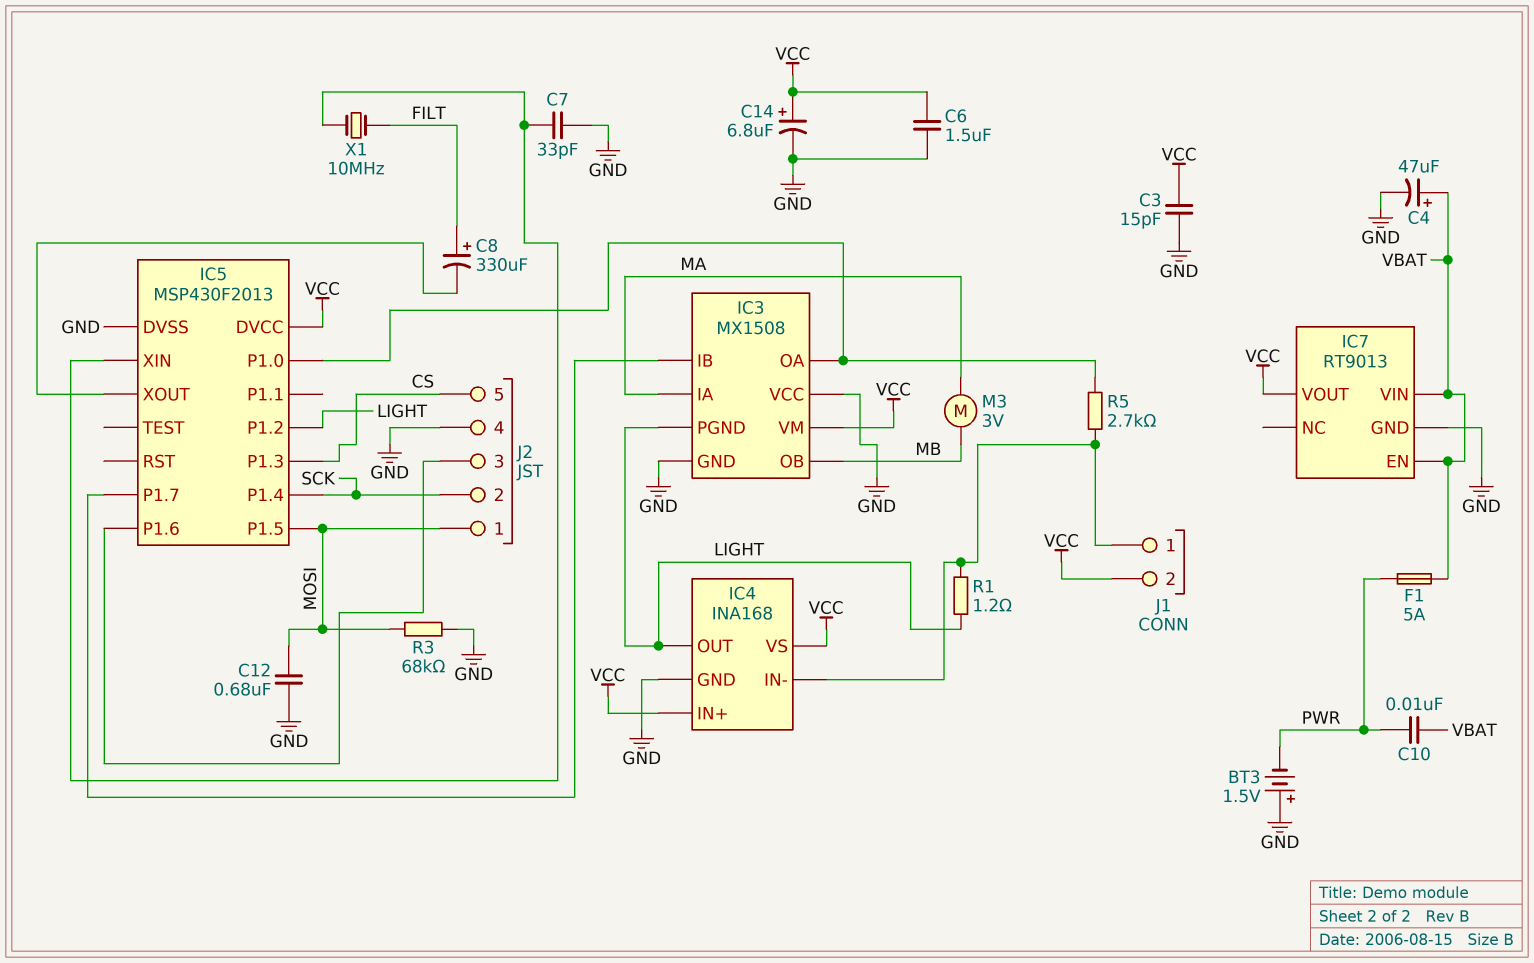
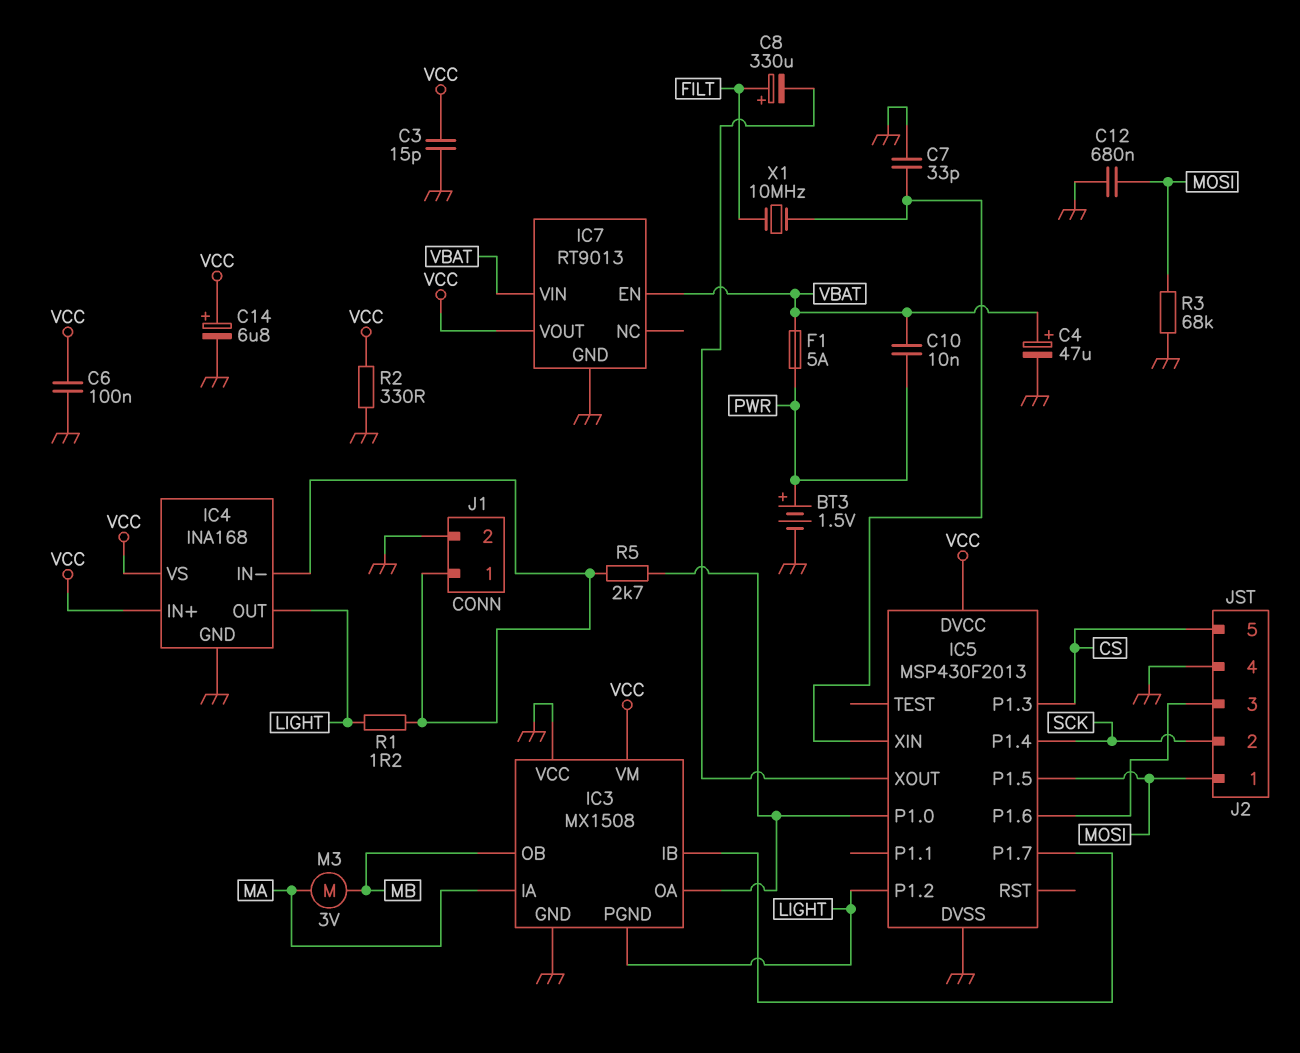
BT3: 1.5V (plus GND, minus PWR) -> 1.5V (plus PWR, minus GND)
C6: 1.5uF (GND, VCC) -> 100nF (GND, VCC)
J1 pin 2: VCC -> GND
R2: none -> 330 (GND, VCC)

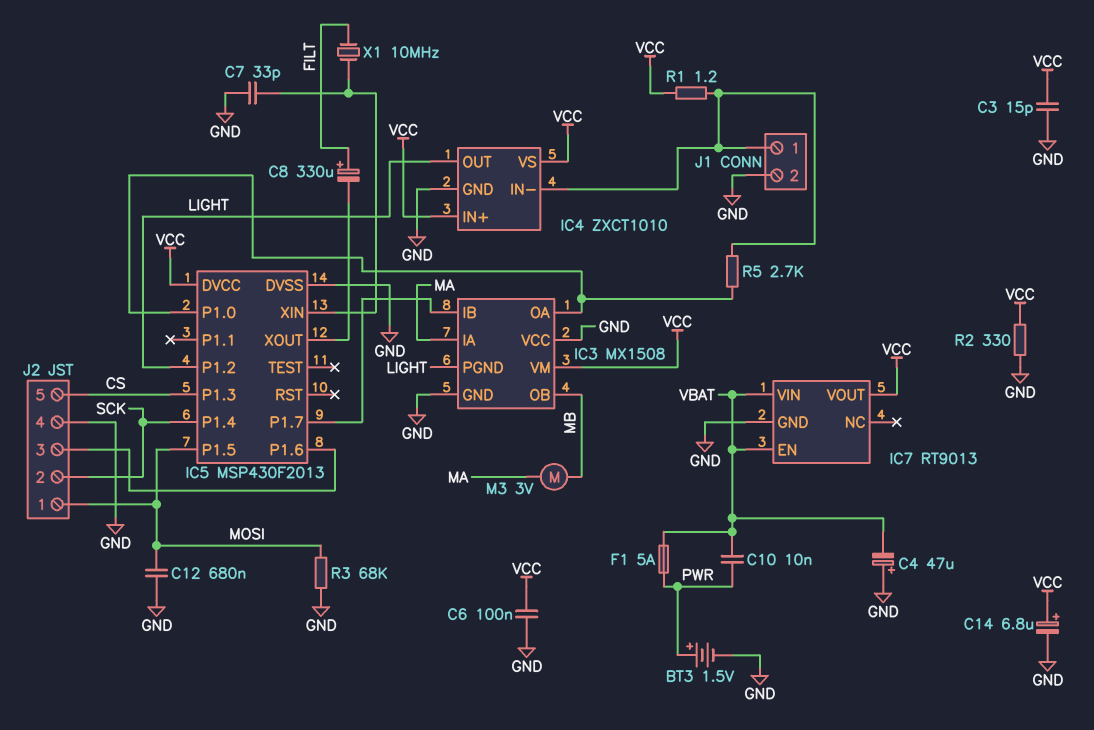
C4: 47uF (plus VBAT, minus GND) -> 47uF (plus GND, minus VBAT)
IC4: INA168 -> ZXCT1010
R1: 1.2 (IC4/IN-, LIGHT) -> 1.2 (IC4/IN-, VCC)

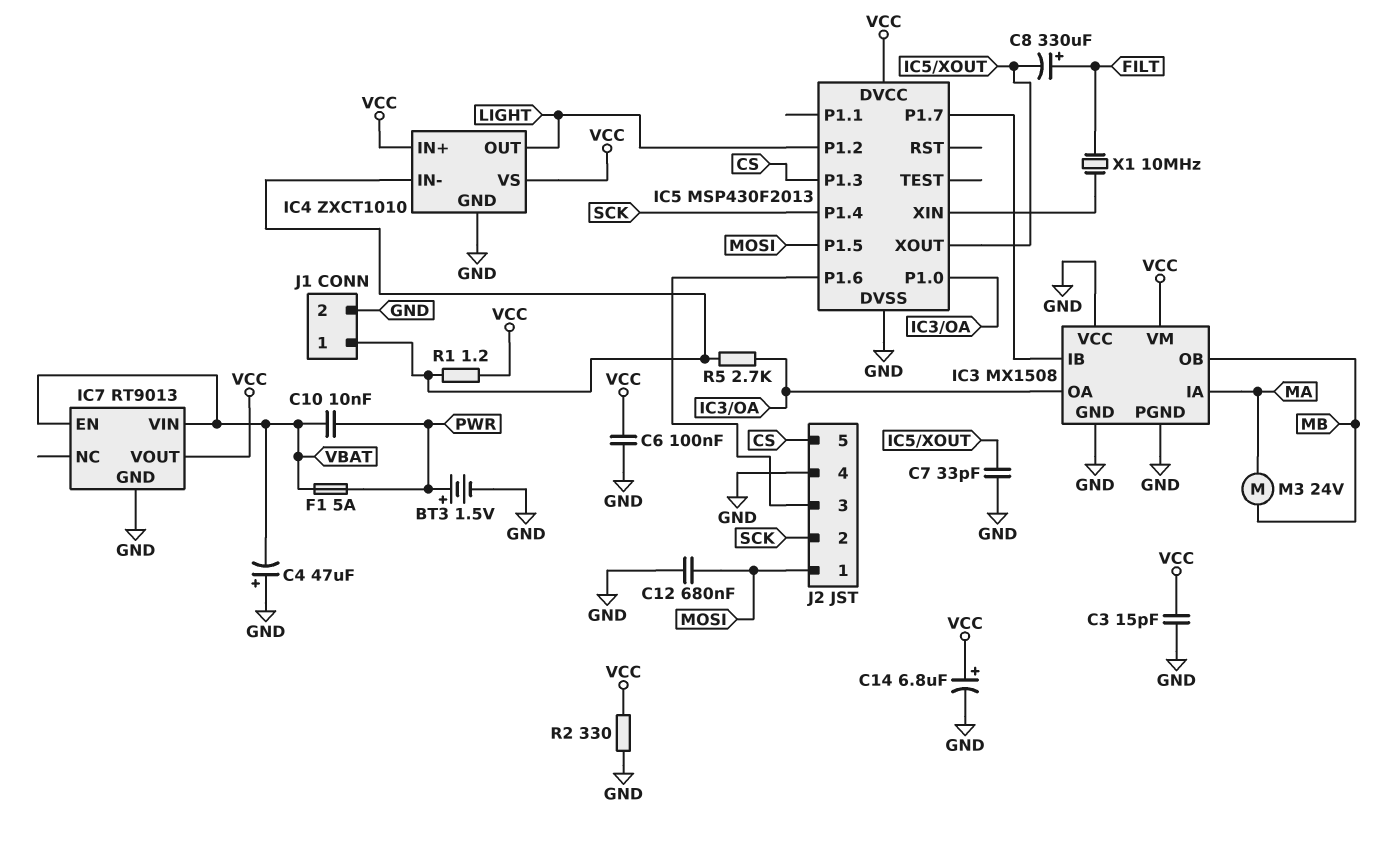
C7: 33pF (GND, IC5/XIN) -> 33pF (GND, IC5/XOUT)
IC3 pin PGND: LIGHT -> GND
M3: motor 3V (MA, MB) -> motor 24V (MA, MB)
R3: 68k (GND, MOSI) -> none

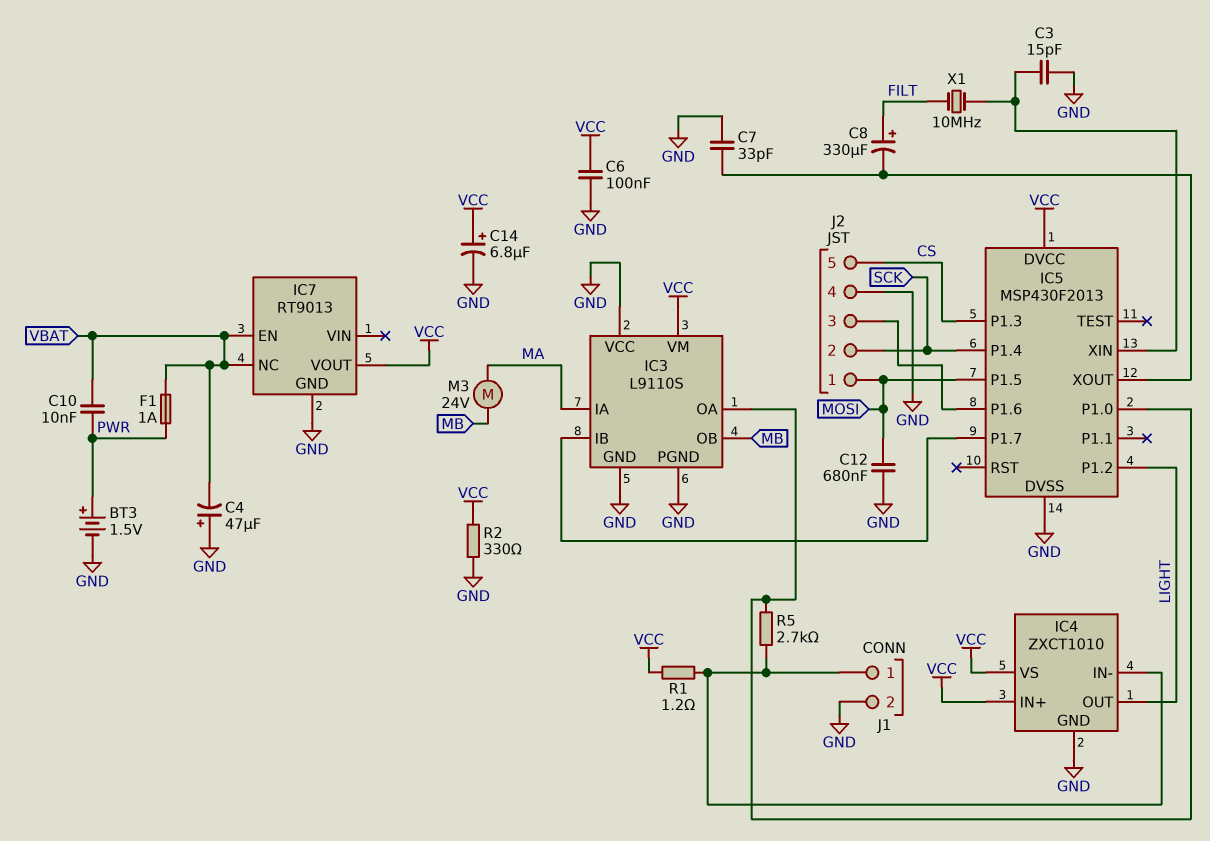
C3: 15pF (GND, VCC) -> 15pF (GND, IC5/XIN)
F1: 5A (PWR, VBAT) -> 1A (PWR, VBAT)
IC3: MX1508 -> L9110S
IC7 pin NC: none -> VBAT
IC7 pin VIN: VBAT -> none

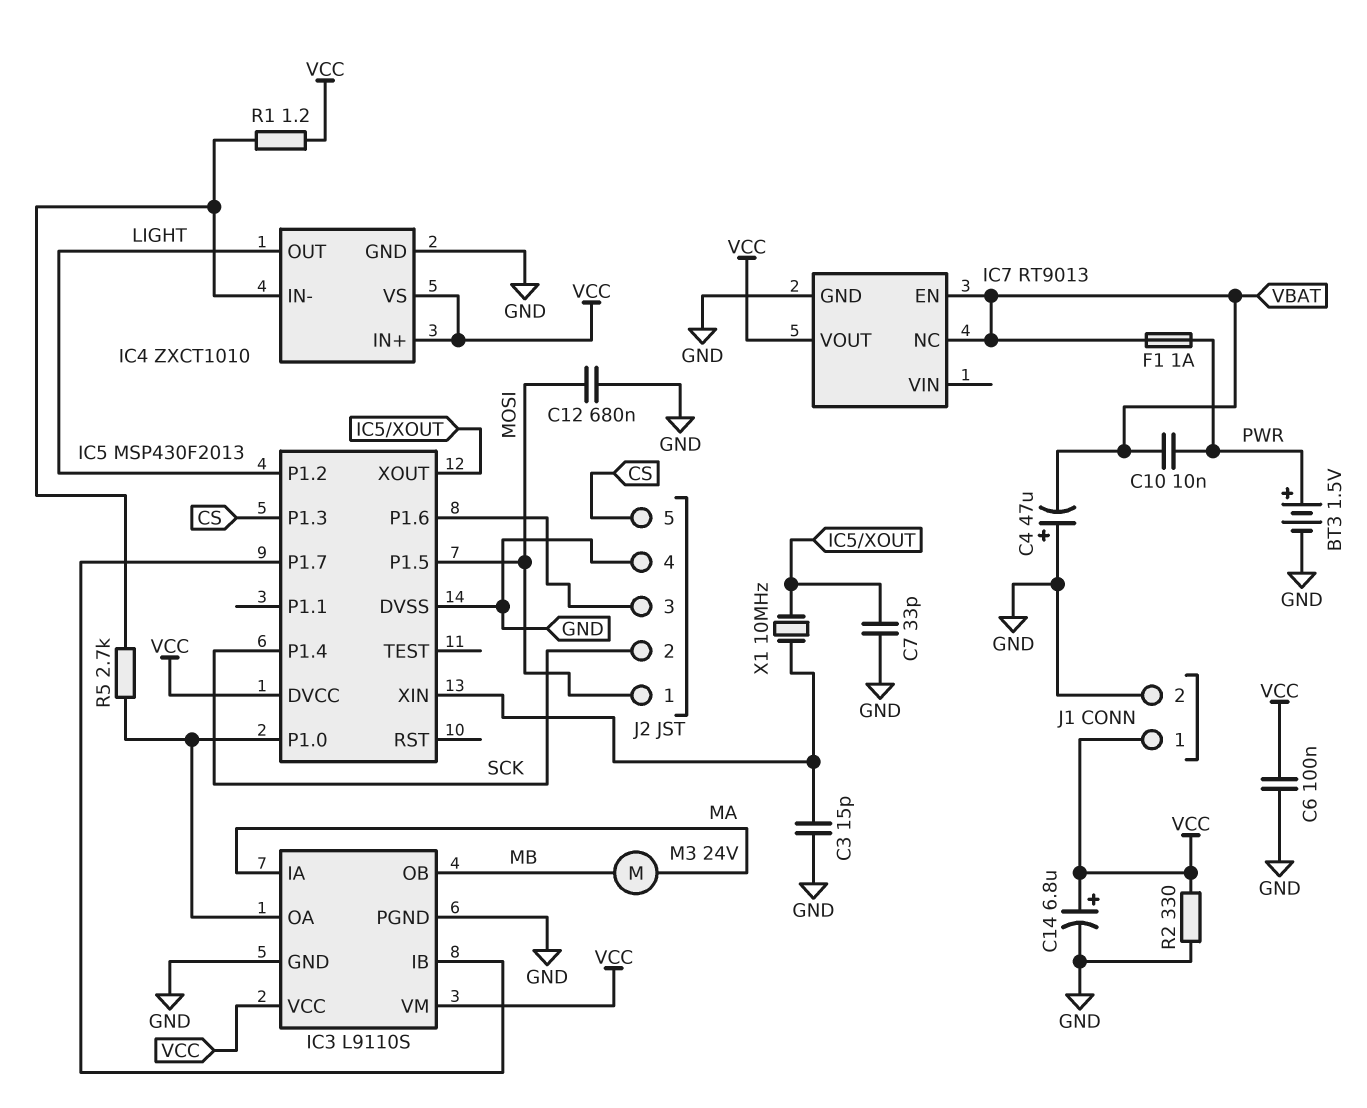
C8: 330uF (plus FILT, minus IC5/XOUT) -> none
IC3 pin VCC: GND -> VCC
J1 pin 1: IC4/IN- -> VCC
X1: 10MHz (FILT, IC5/XIN) -> 10MHz (IC5/XIN, IC5/XOUT)

